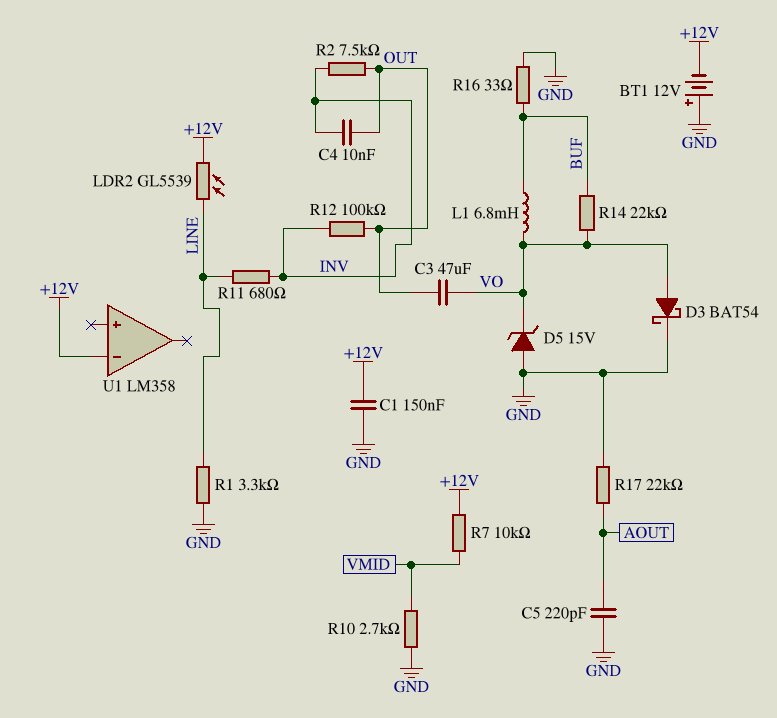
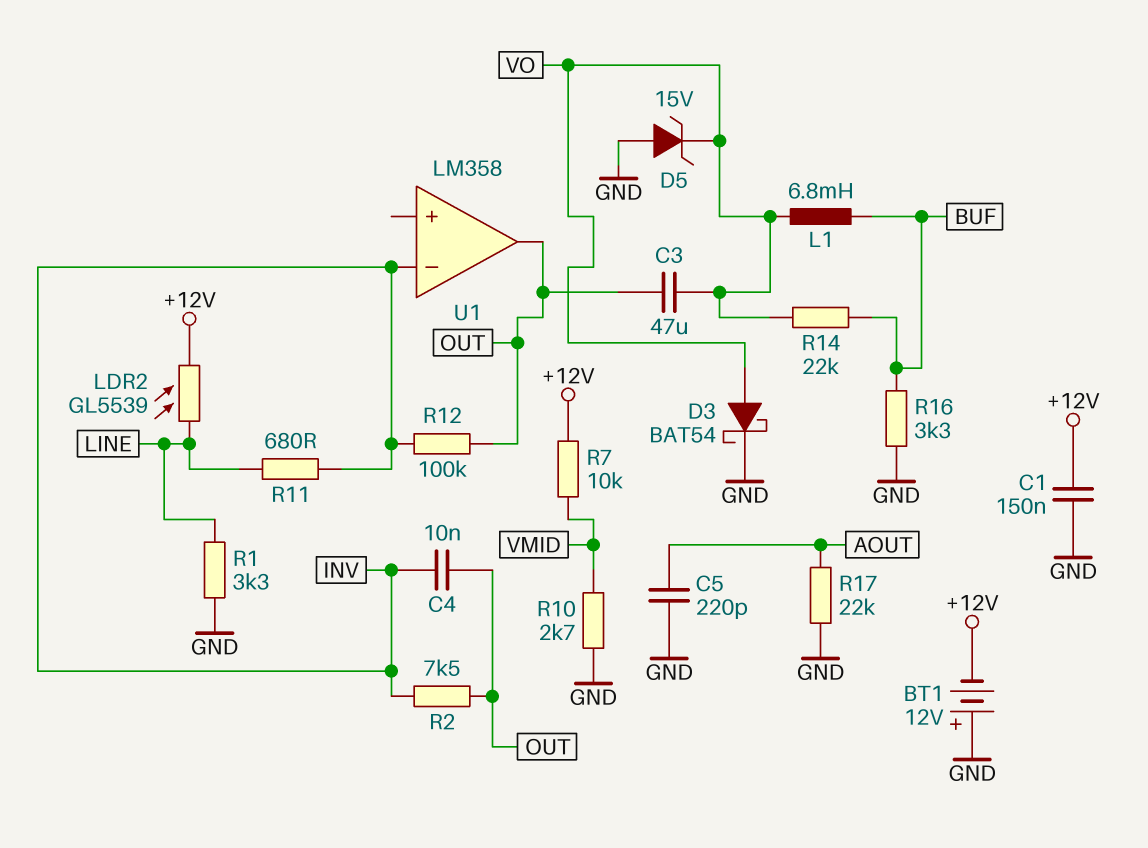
R16: 33 (BUF, GND) -> 3.3k (BUF, GND)
U1 pin in-: +12V -> INV
U1 pin out: none -> OUT

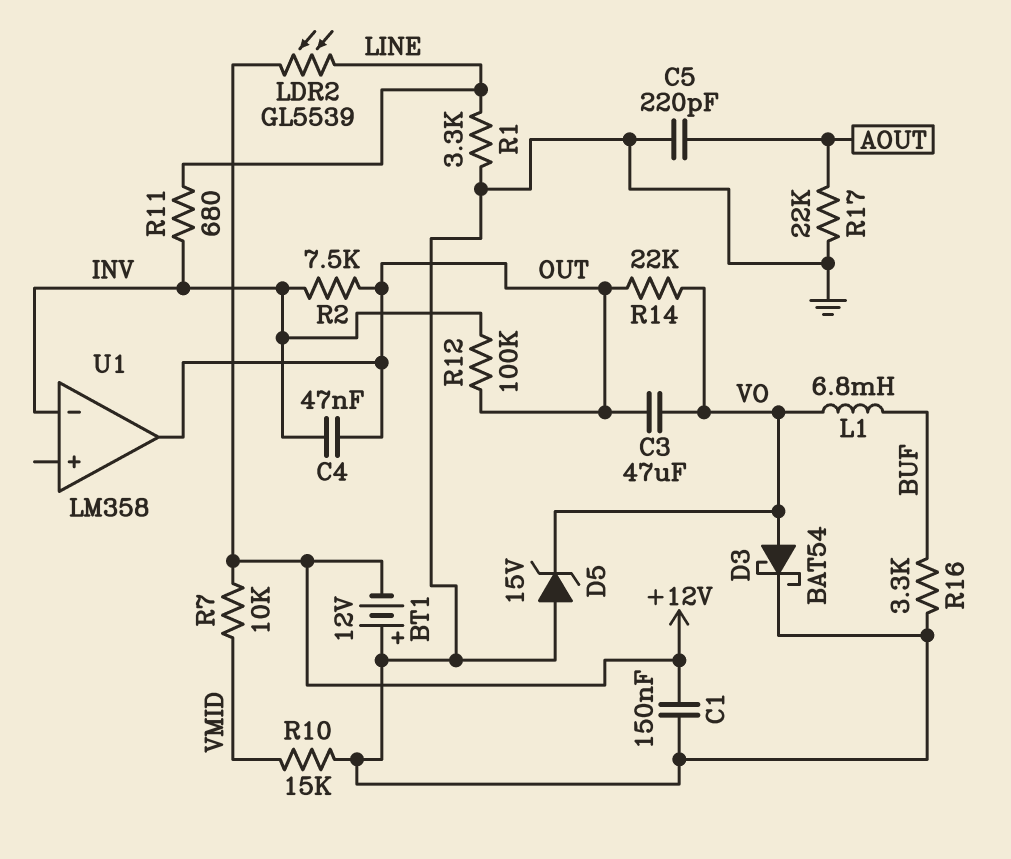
C4: 10nF (INV, OUT) -> 47nF (INV, OUT)
R10: 2.7k (GND, VMID) -> 15k (GND, VMID)
R14: 22k (BUF, VO) -> 22k (OUT, VO)

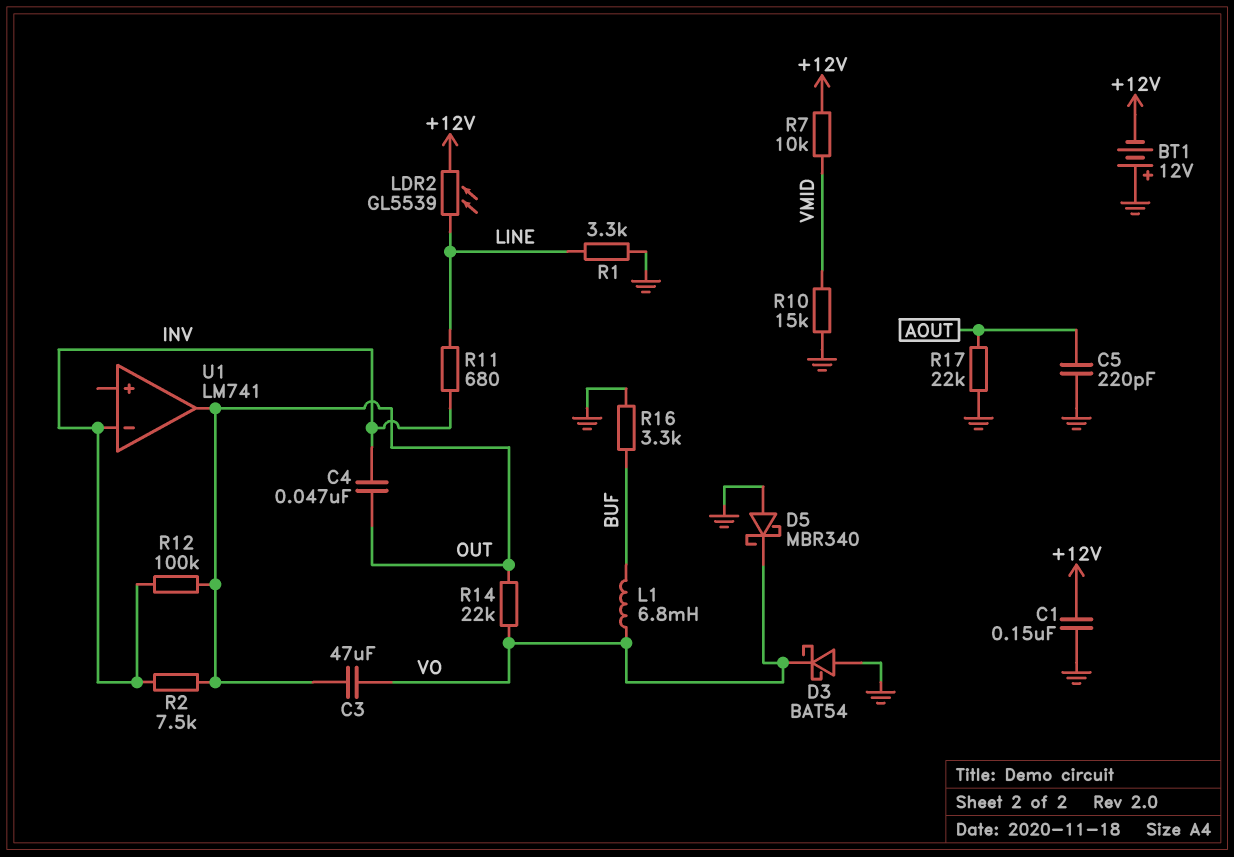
D3: schottky BAT54 (A VO, K GND) -> schottky BAT54 (A GND, K VO)
D5: zener 15V (A GND, K VO) -> schottky MBR340 (A GND, K VO)
U1: LM358 -> LM741

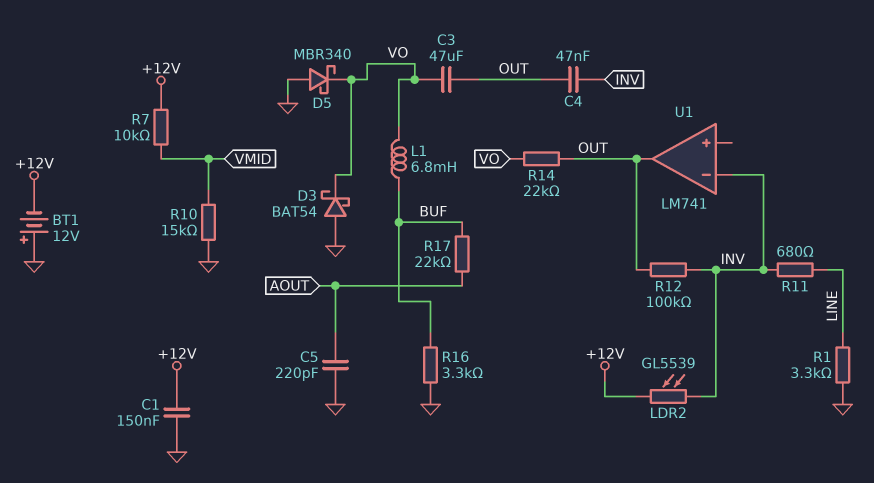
LDR2: GL5539 (+12V, LINE) -> GL5539 (+12V, INV)
R2: 7.5k (INV, OUT) -> none
R17: 22k (AOUT, GND) -> 22k (AOUT, BUF)

